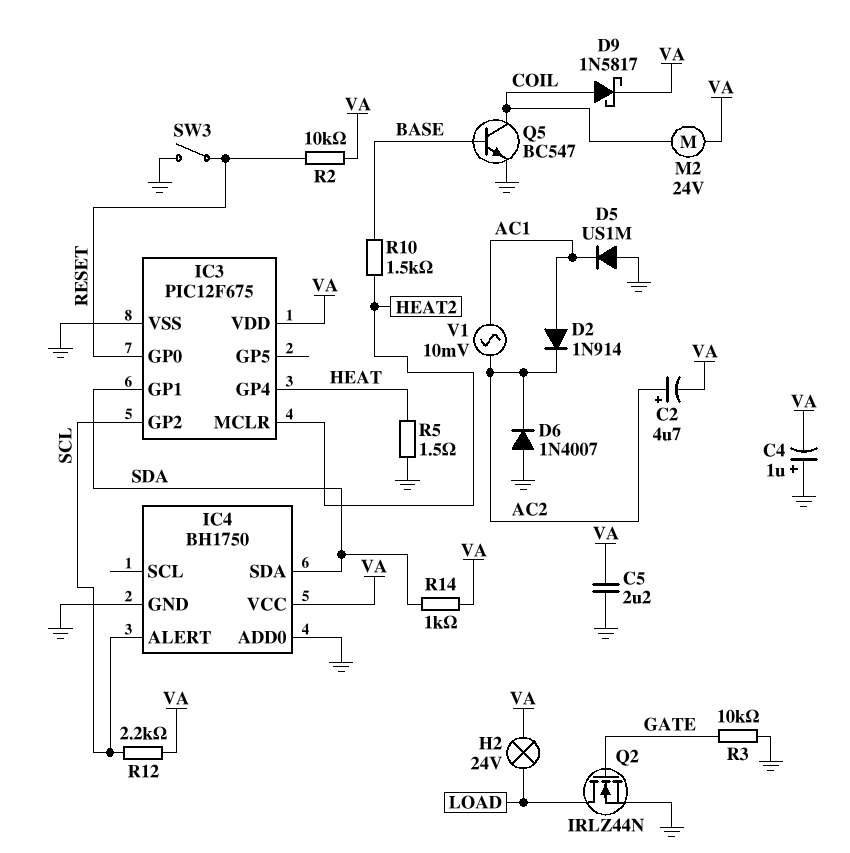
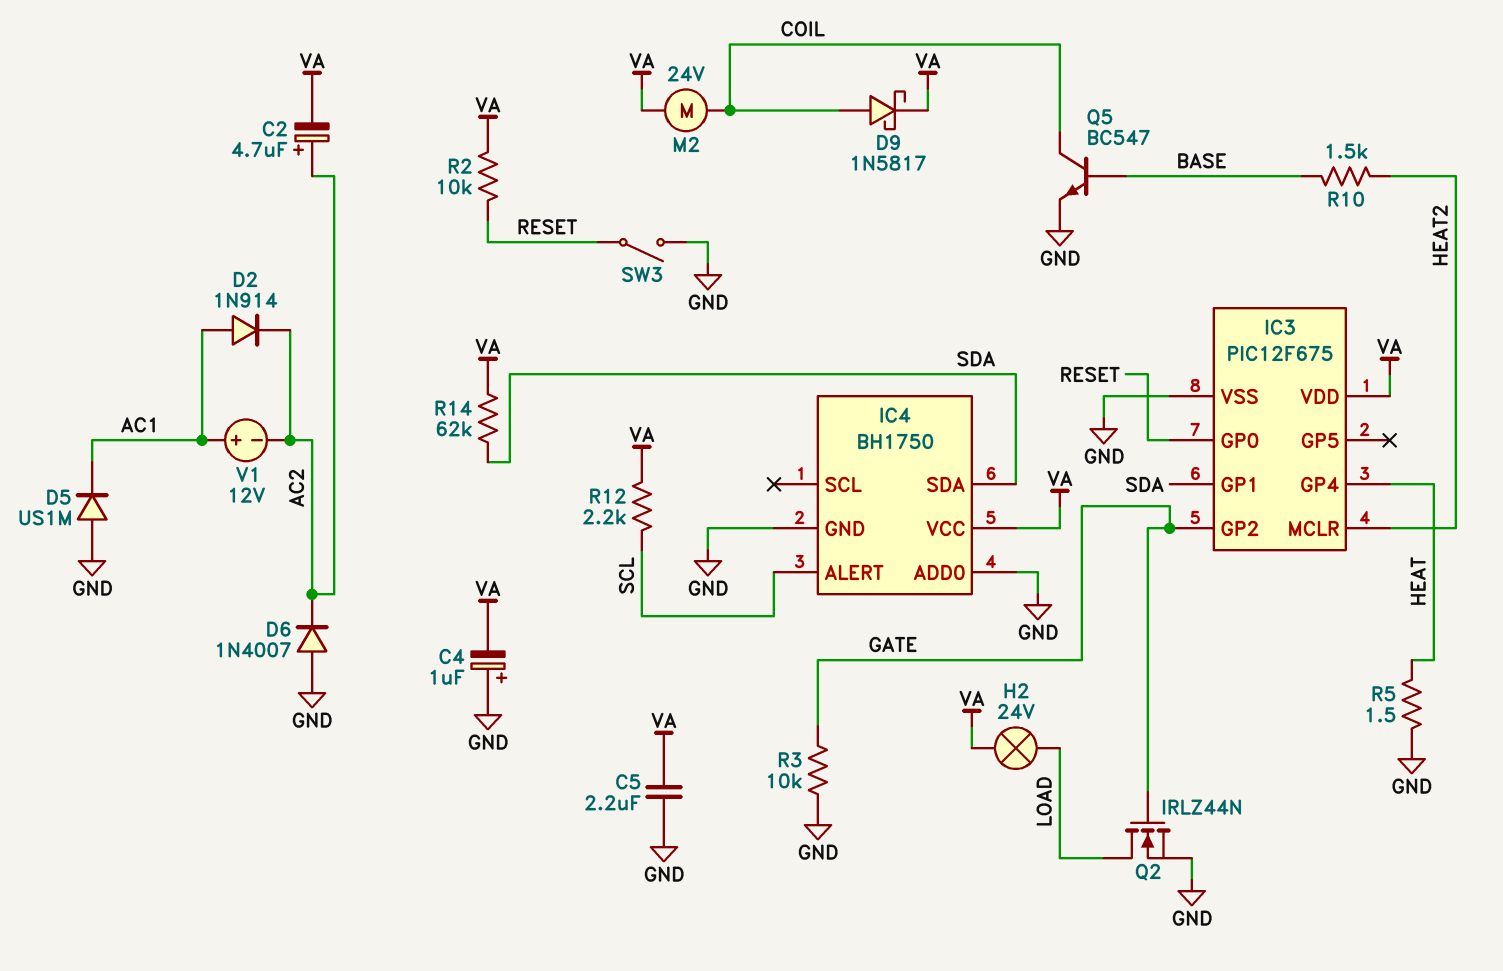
IC3 pin GP2: SCL -> GATE
R14: 1k (SDA, VA) -> 62k (SDA, VA)
V1: AC 10mV (AC1, AC2) -> 12V (plus AC1, minus AC2)

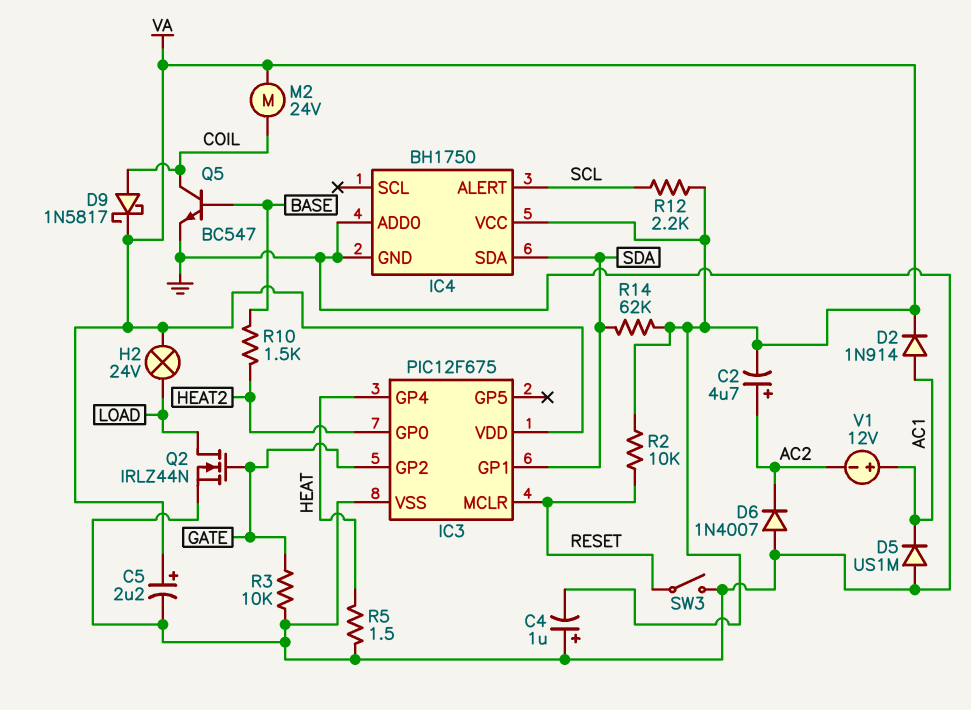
C5: 2.2uF (GND, VA) -> 2.2uF (plus VA, minus GND)
D2: diode 1N914 (A AC1, K AC2) -> diode 1N914 (A AC1, K VA)
IC3 pin GP0: RESET -> HEAT2
IC3 pin MCLR: HEAT2 -> RESET

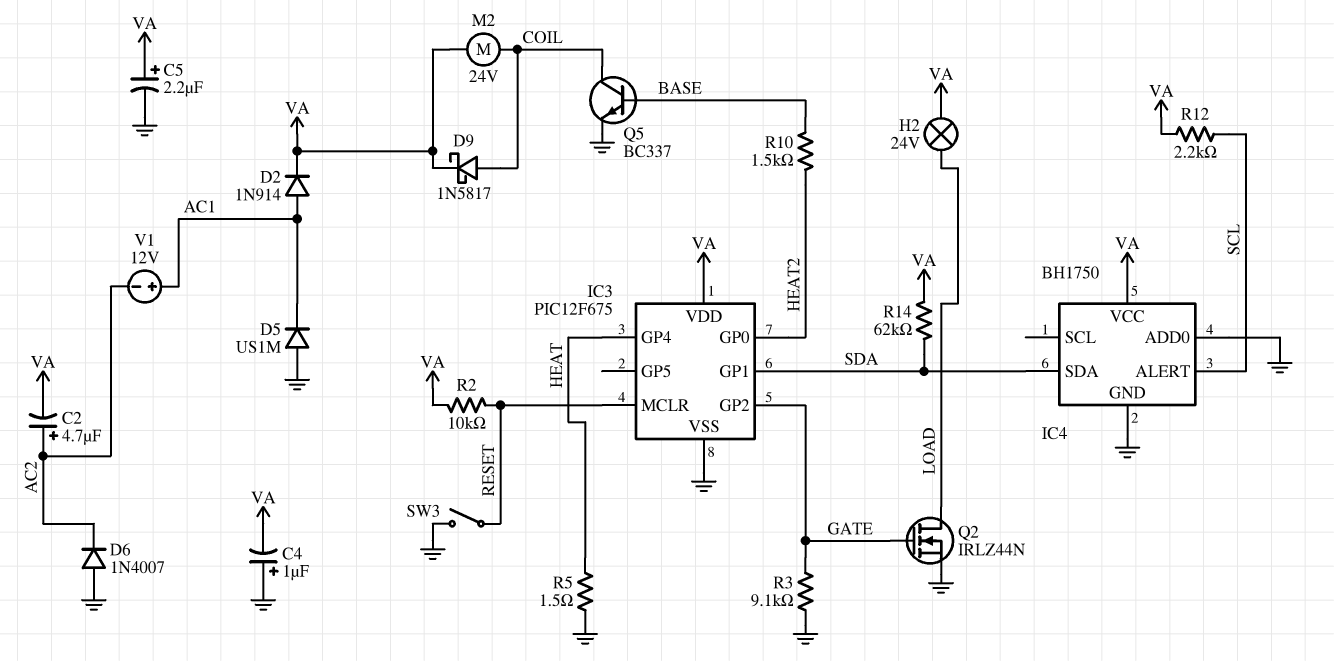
Q5: NPN BC547 (B BASE, C COIL, E GND) -> NPN BC337 (B BASE, C COIL, E GND)
R3: 10k (GATE, GND) -> 9.1k (GATE, GND)

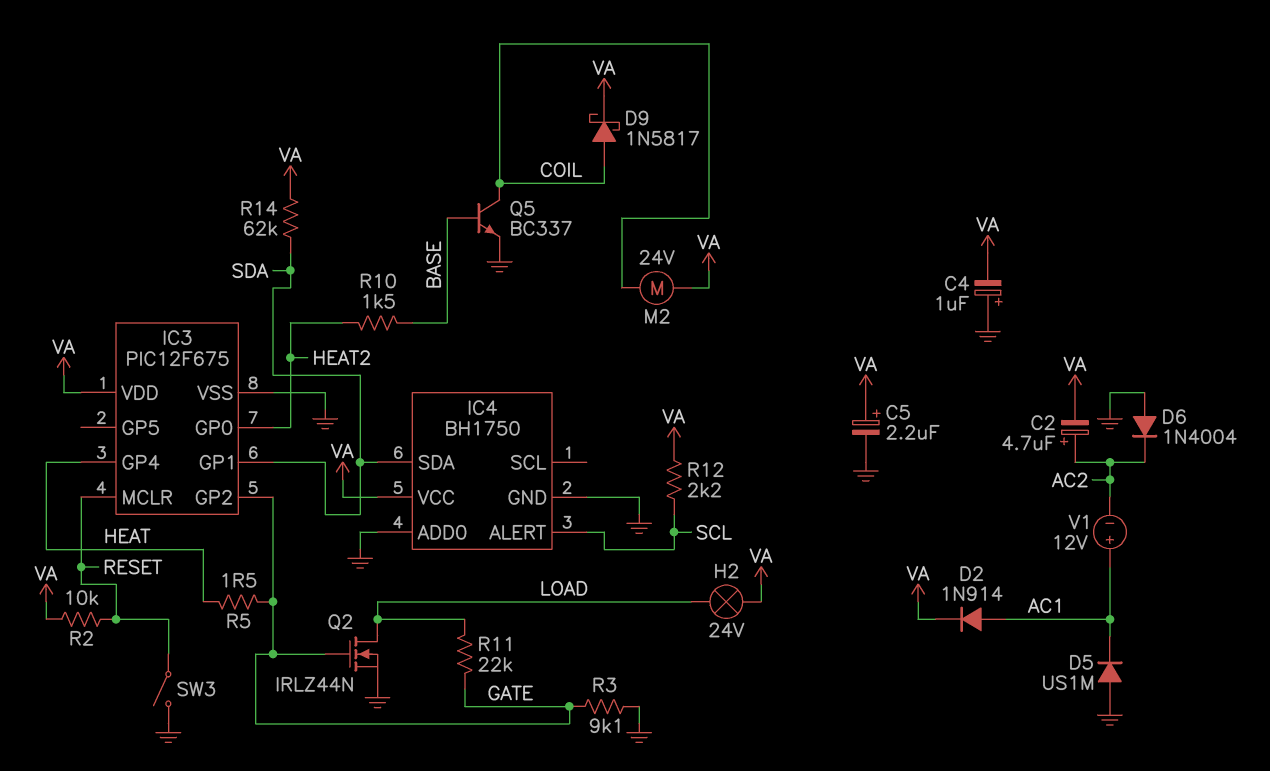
D6: diode 1N4007 (A GND, K AC2) -> diode 1N4004 (A GND, K AC2)
R5: 1.5 (GND, HEAT) -> 1.5 (GATE, HEAT)
R11: none -> 22k (GATE, LOAD)

